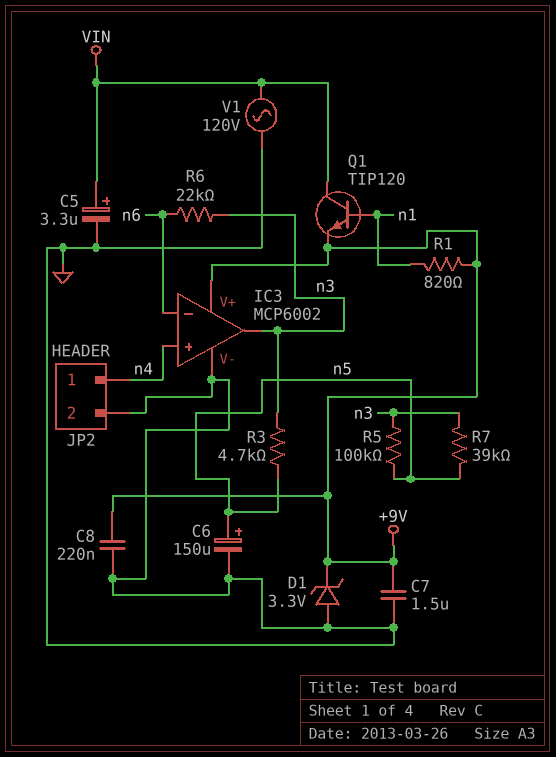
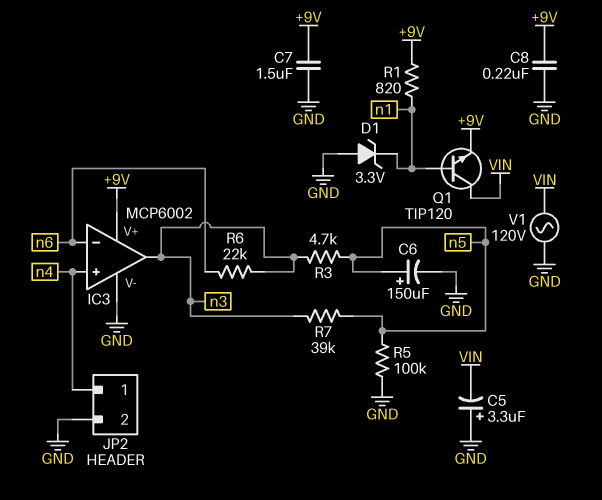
C5: 3.3uF (plus VIN, minus GND) -> 3.3uF (plus GND, minus VIN)
D1: zener 3.3V (A GND, K +9V) -> zener 3.3V (A GND, K n1)
R5: 100k (n3, n5) -> 100k (GND, n5)

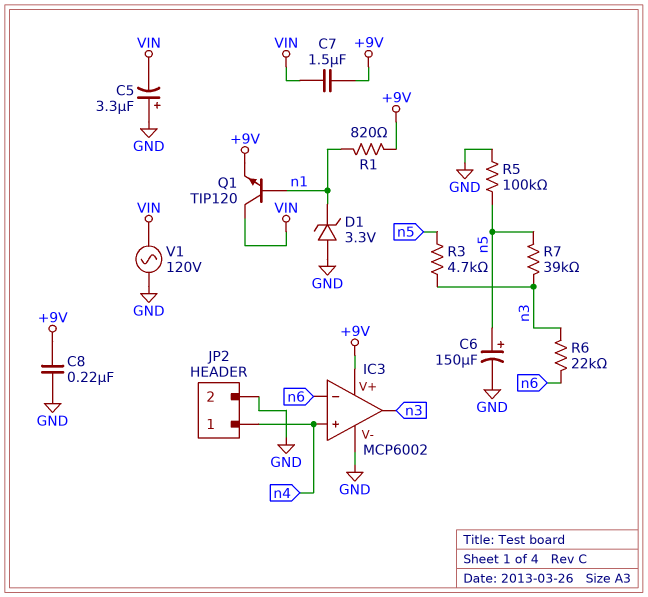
C7: 1.5uF (+9V, GND) -> 1.5uF (+9V, VIN)

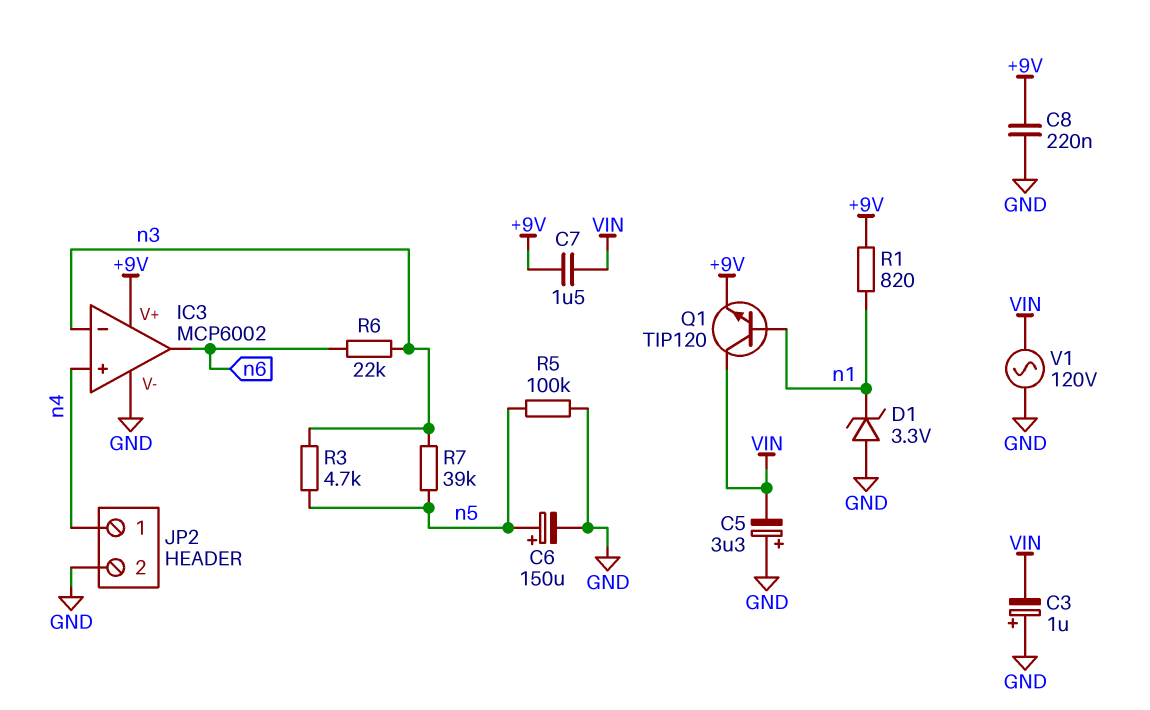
C3: none -> 1uF (plus GND, minus VIN)
IC3 pin in-: n6 -> n3
IC3 pin out: n3 -> n6

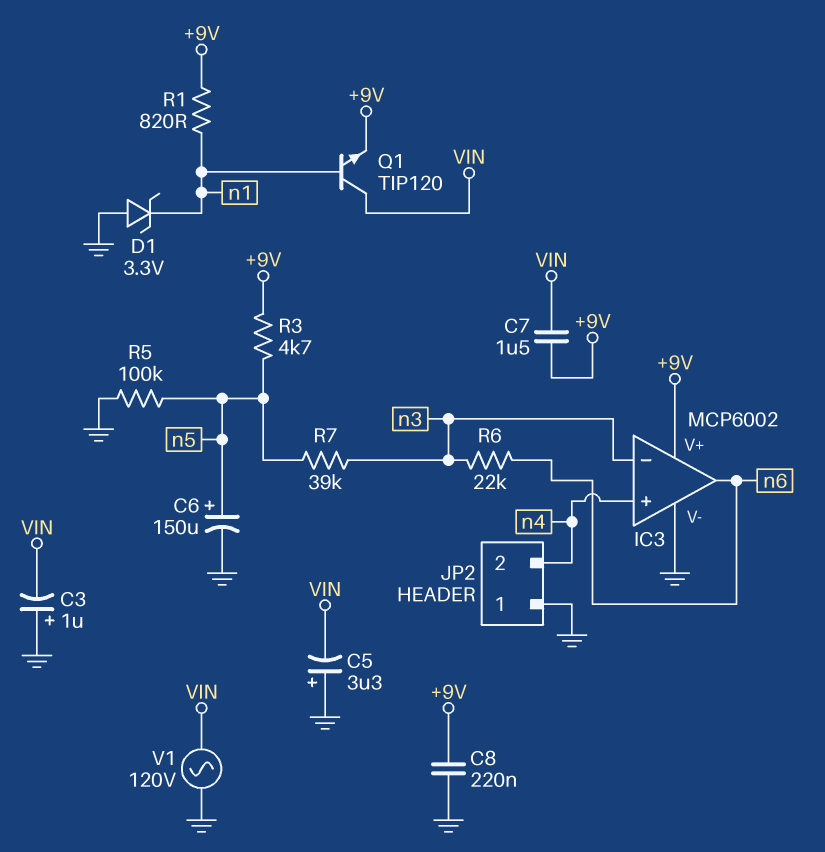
JP2 pin 1: n4 -> GND
JP2 pin 2: GND -> n4
R3: 4.7k (n3, n5) -> 4.7k (+9V, n5)

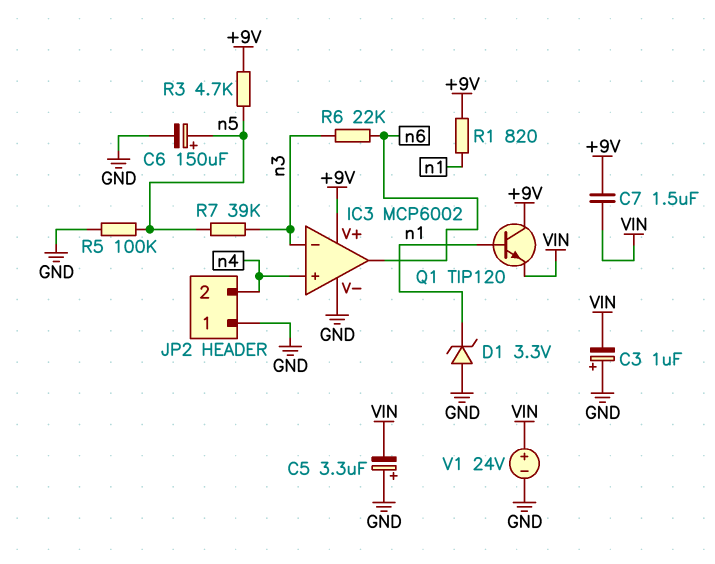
C8: 220nF (+9V, GND) -> none
Q1: NPN TIP120 (B n1, C VIN, E +9V) -> NPN TIP120 (B n1, C +9V, E VIN)
V1: AC 120V (GND, VIN) -> 24V (plus VIN, minus GND)

